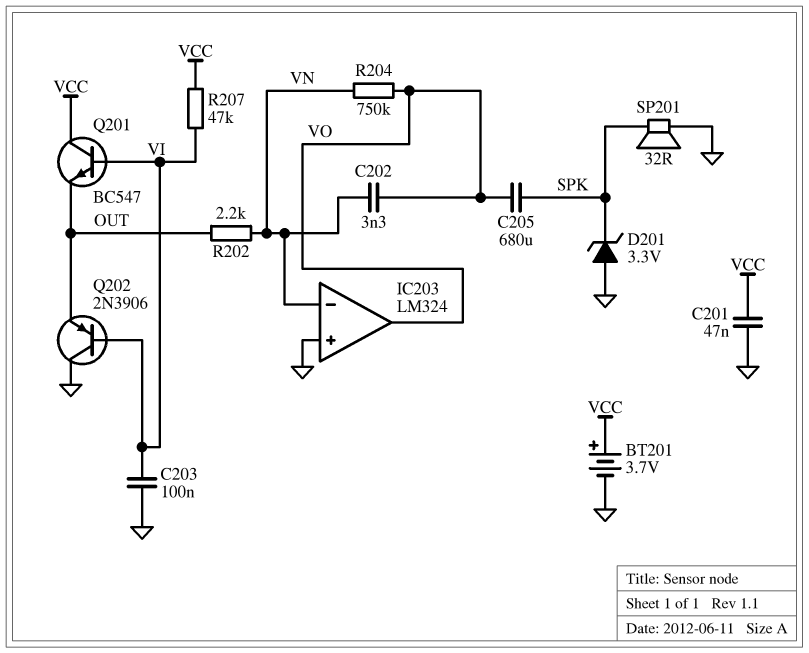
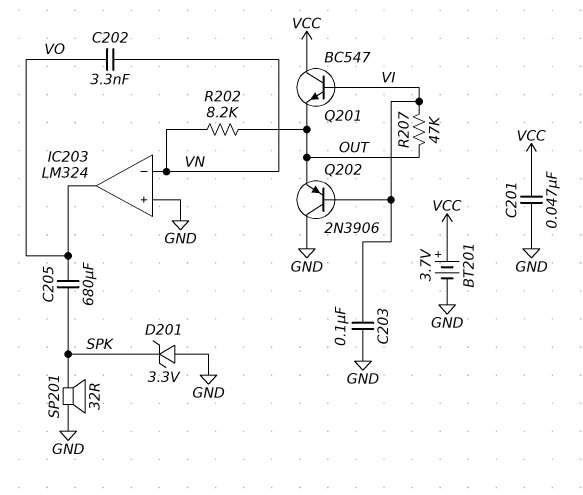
R202: 2.2k (OUT, VN) -> 8.2k (OUT, VN)
R204: 750k (VN, VO) -> none
R207: 47k (VCC, VI) -> 47k (OUT, VI)

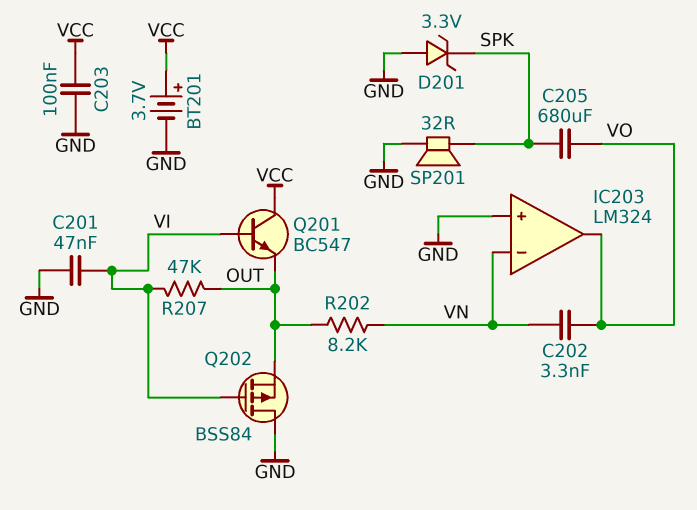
C201: 47nF (GND, VCC) -> 47nF (GND, VI)
C203: 100nF (GND, VI) -> 100nF (GND, VCC)
Q202: PNP 2N3906 (B VI, C GND, E OUT) -> PMOS BSS84 (G VI, D GND, S OUT)

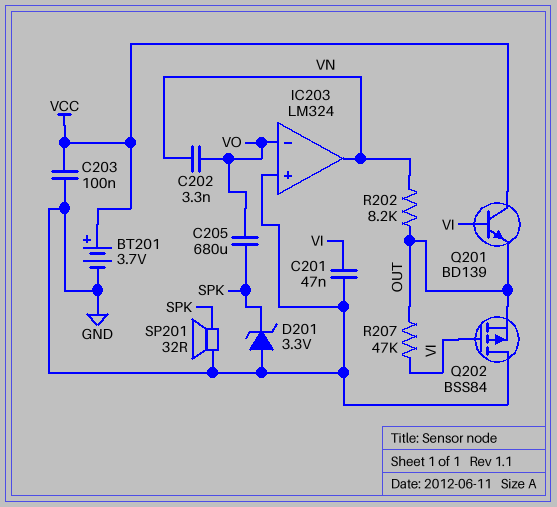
IC203 pin in-: VN -> VO
IC203 pin out: VO -> VN
Q201: NPN BC547 (B VI, C VCC, E OUT) -> NPN BD139 (B VI, C VCC, E OUT)

